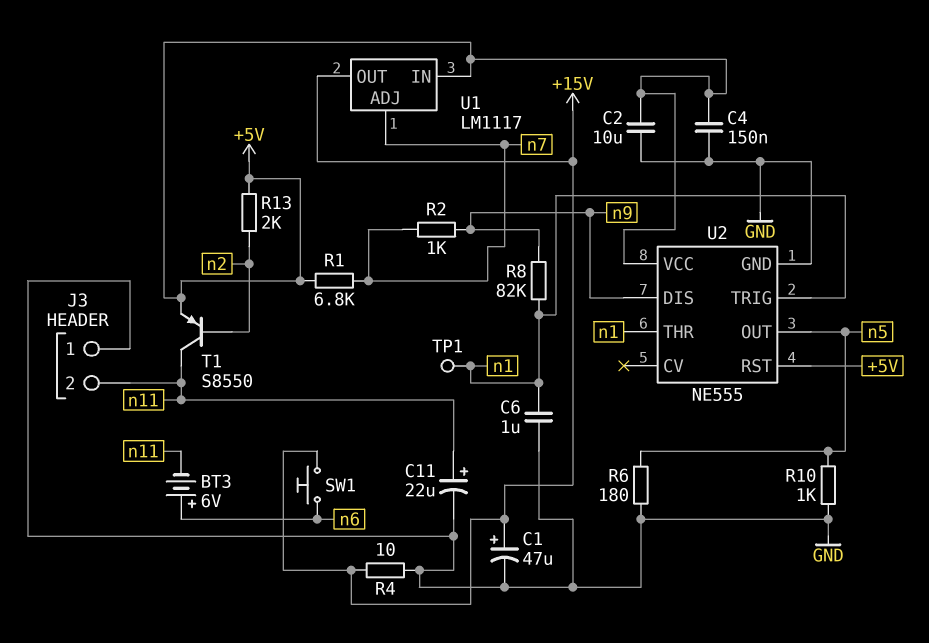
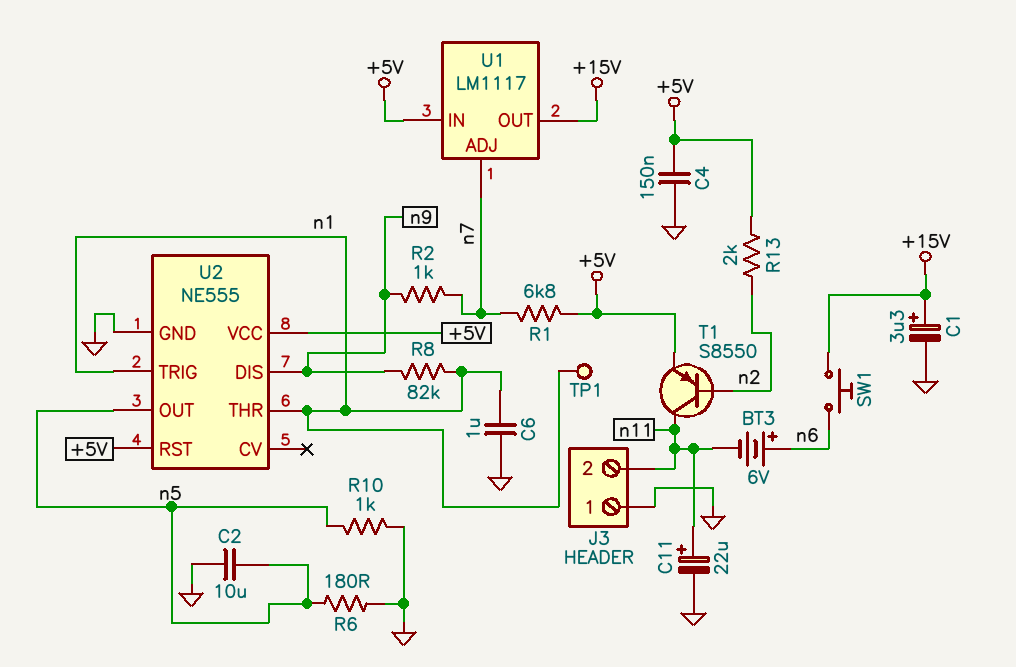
C1: 47uF (plus +15V, minus GND) -> 3.3uF (plus +15V, minus GND)
C2: 10uF (+5V, GND) -> 10uF (GND, n5)
R4: 10 (+15V, GND) -> none

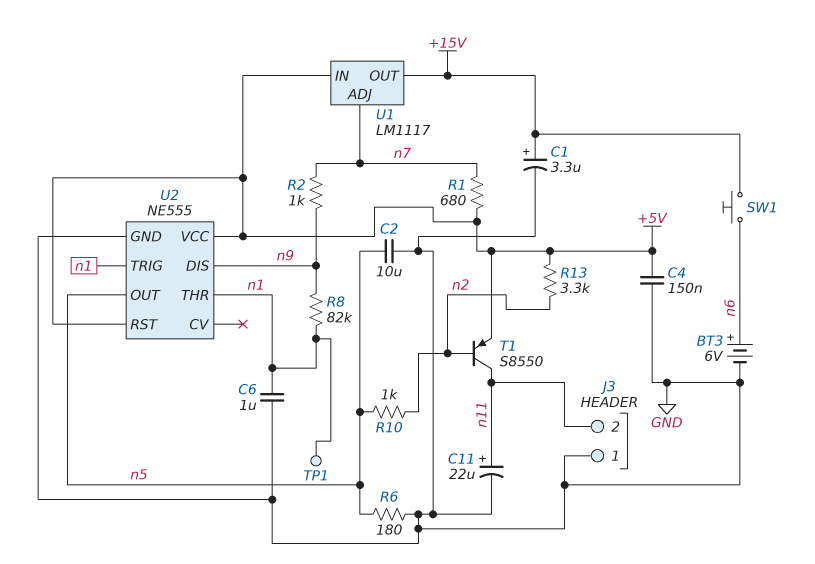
BT3: 6V (plus n6, minus n11) -> 6V (plus n6, minus GND)
R1: 6.8k (+5V, n7) -> 680 (+5V, n7)
R10: 1k (GND, n5) -> 1k (n2, n5)
R13: 2k (+5V, n2) -> 3.3k (+5V, n2)

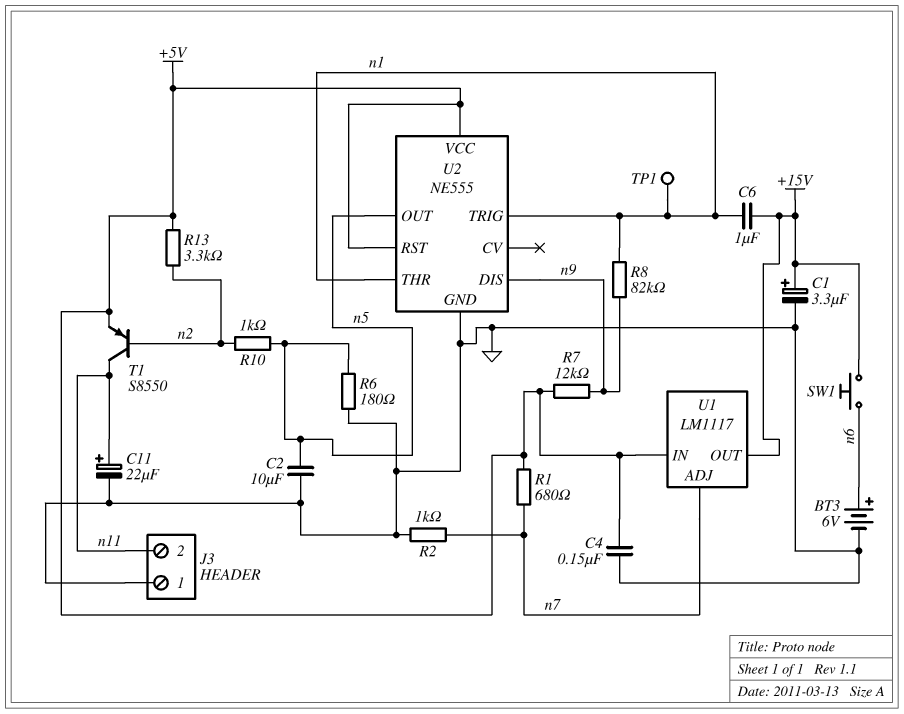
C6: 1uF (GND, n1) -> 1uF (+15V, n1)
R2: 1k (n7, n9) -> 1k (GND, n7)
R7: none -> 12k (+5V, n9)

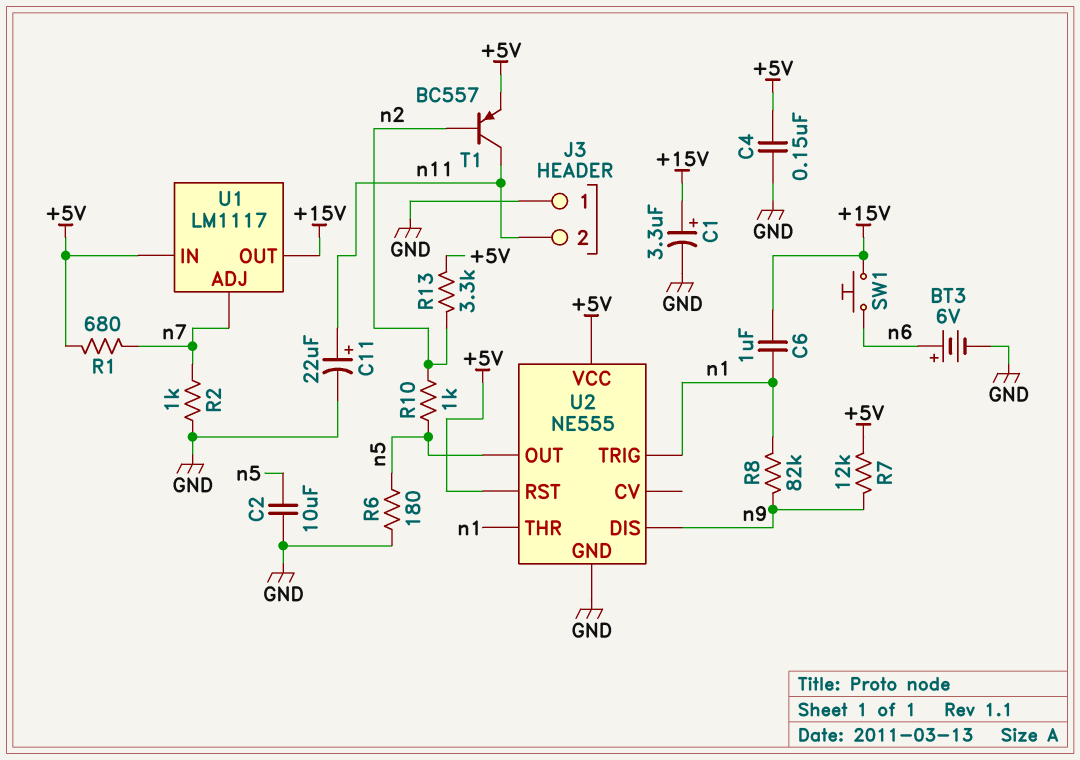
T1: PNP S8550 (B n2, C n11, E +5V) -> PNP BC557 (B n2, C n11, E +5V)
TP1: test point (n1) -> none

